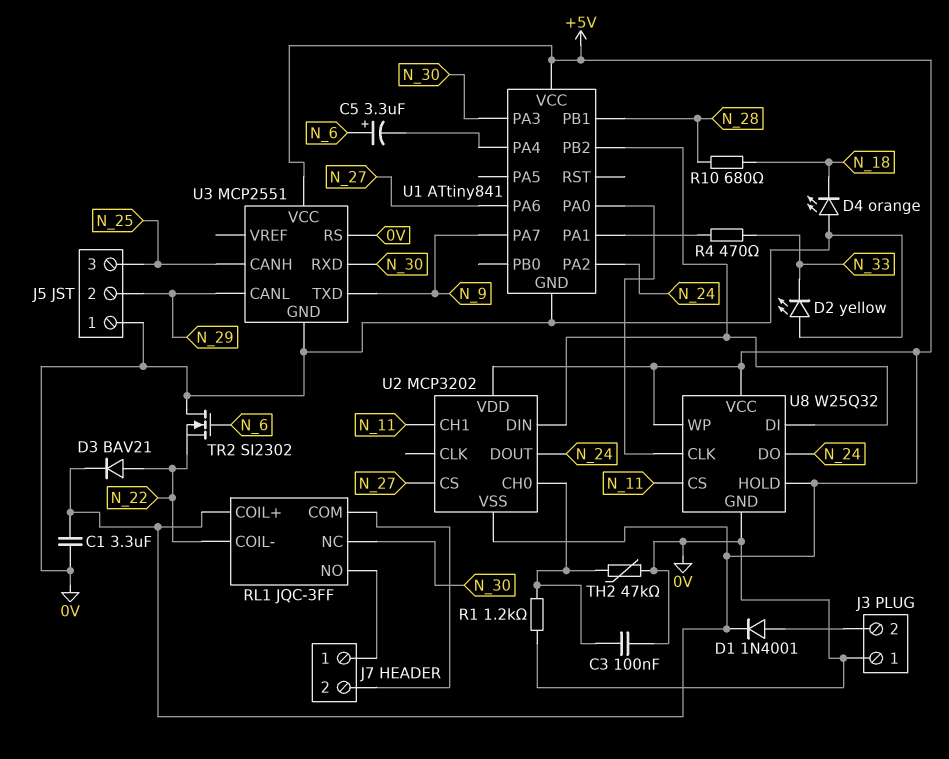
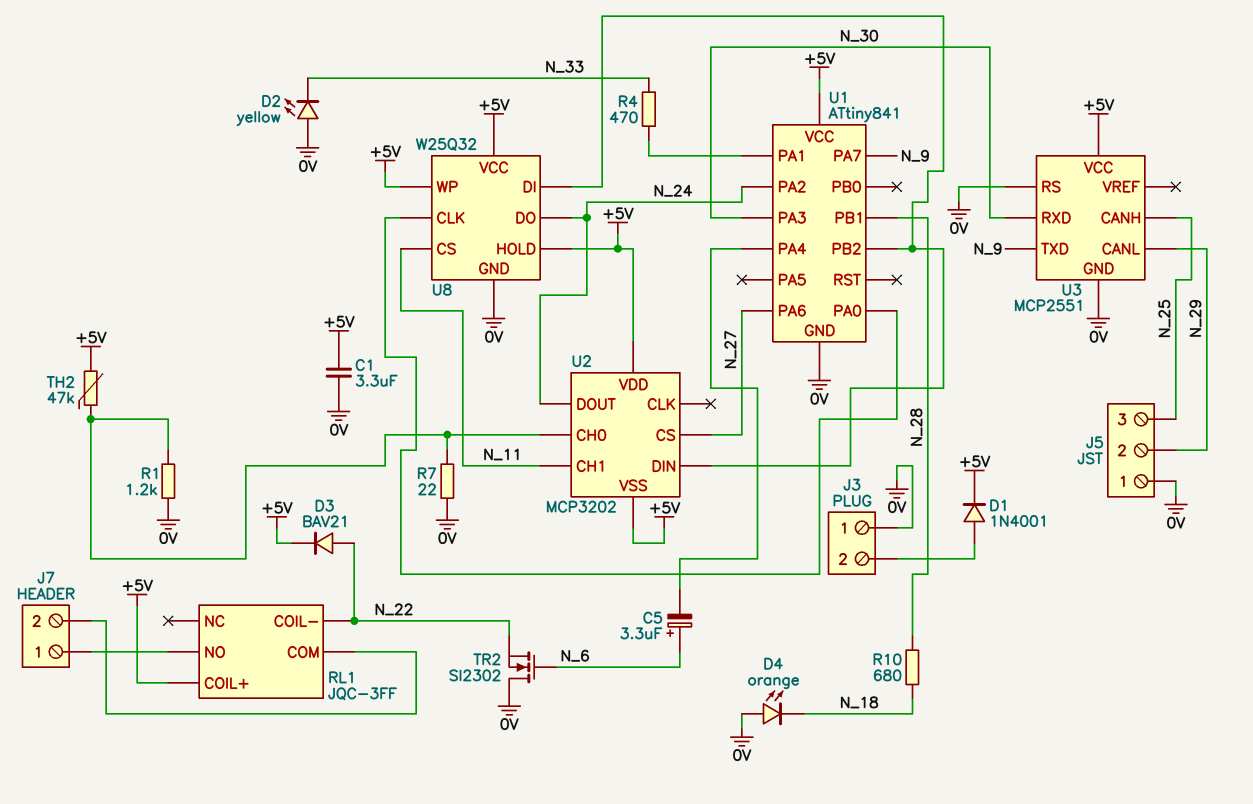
C3: 100nF (0V, U2/CH0) -> none
R7: none -> 22 (0V, U2/CH0)
RL1 pin NC: N_30 -> none
TH2: 47k (0V, U2/CH0) -> 47k (+5V, U2/CH0)

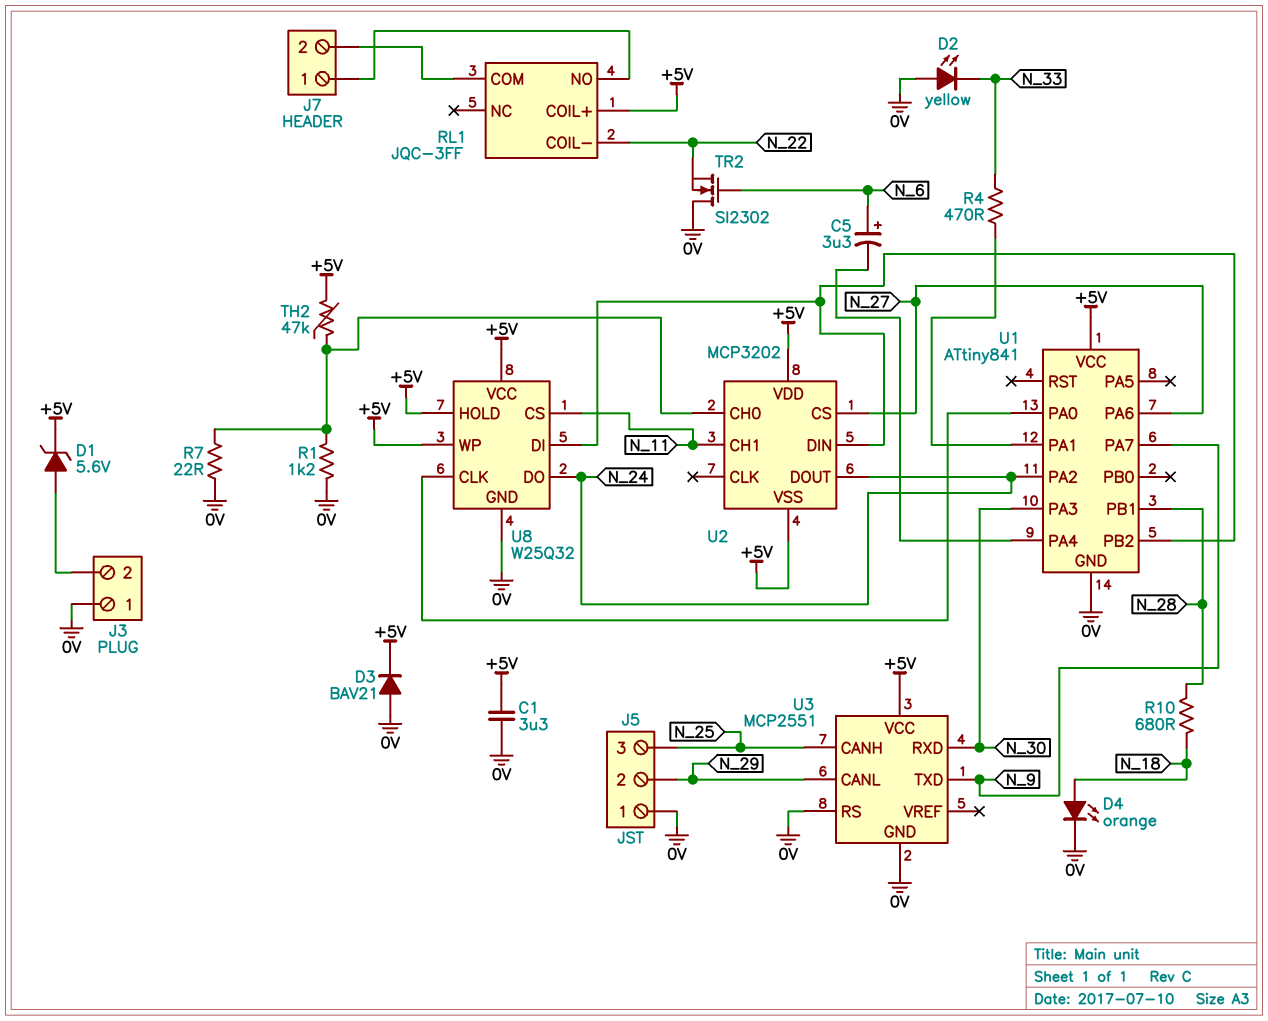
D1: diode 1N4001 (A J3/2, K +5V) -> zener 5.6V (A J3/2, K +5V)
D3: diode BAV21 (A N_22, K +5V) -> diode BAV21 (A 0V, K +5V)
D4: LED orange (A 0V, K N_18) -> LED orange (A N_18, K 0V)

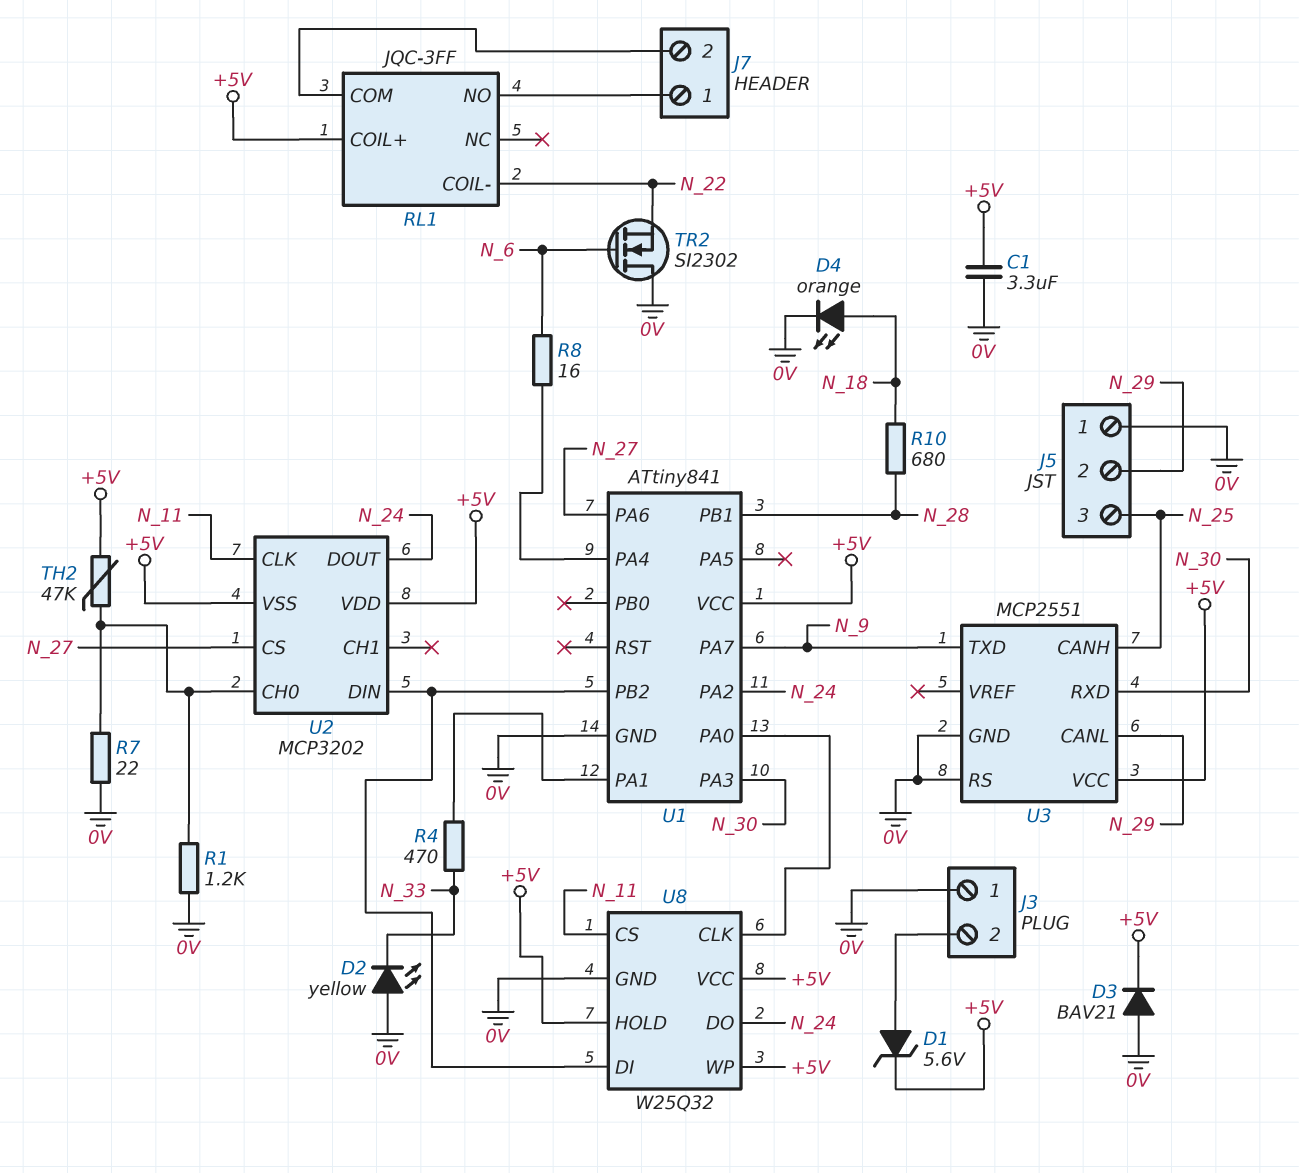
C5: 3.3uF (plus N_6, minus U1/PA4) -> none
R8: none -> 16 (N_6, U1/PA4)
U2 pin CH1: N_11 -> none
U2 pin CLK: none -> N_11

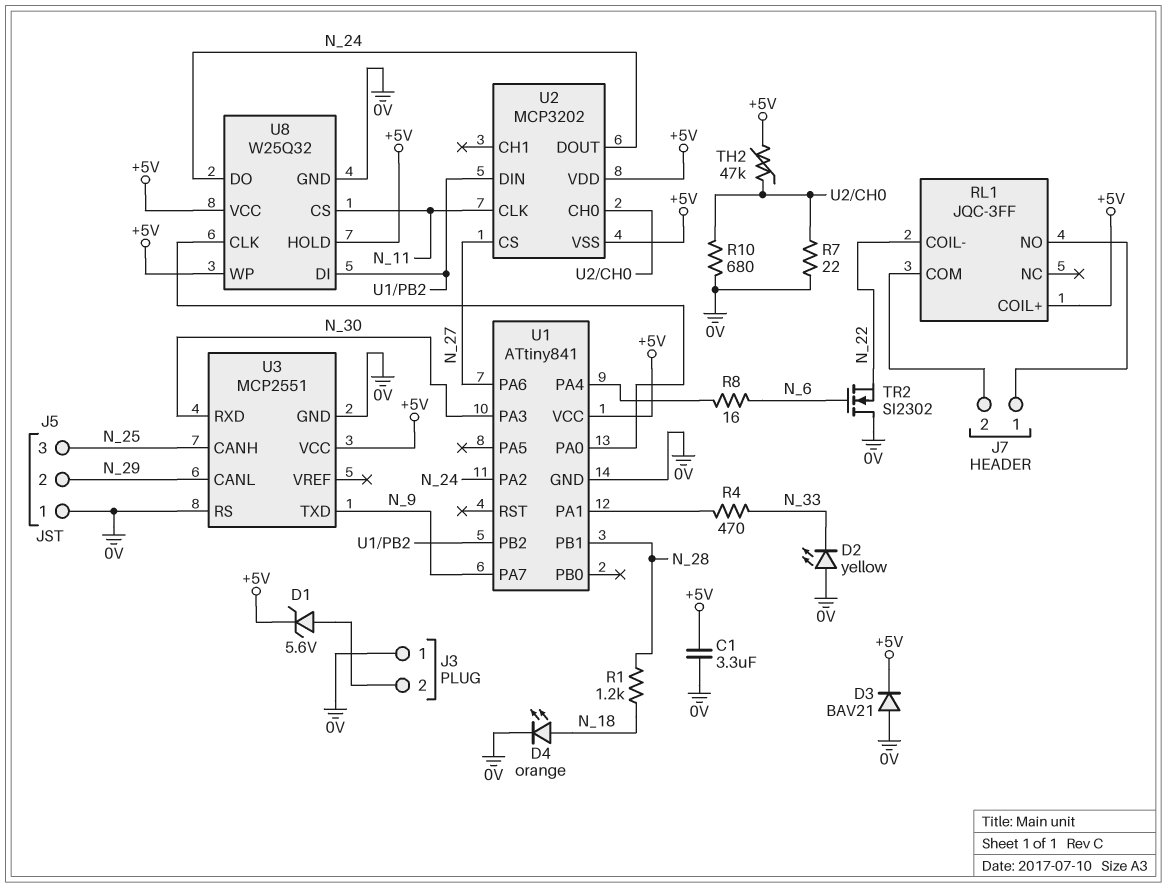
R1: 1.2k (0V, U2/CH0) -> 1.2k (N_18, N_28)
R10: 680 (N_18, N_28) -> 680 (0V, U2/CH0)

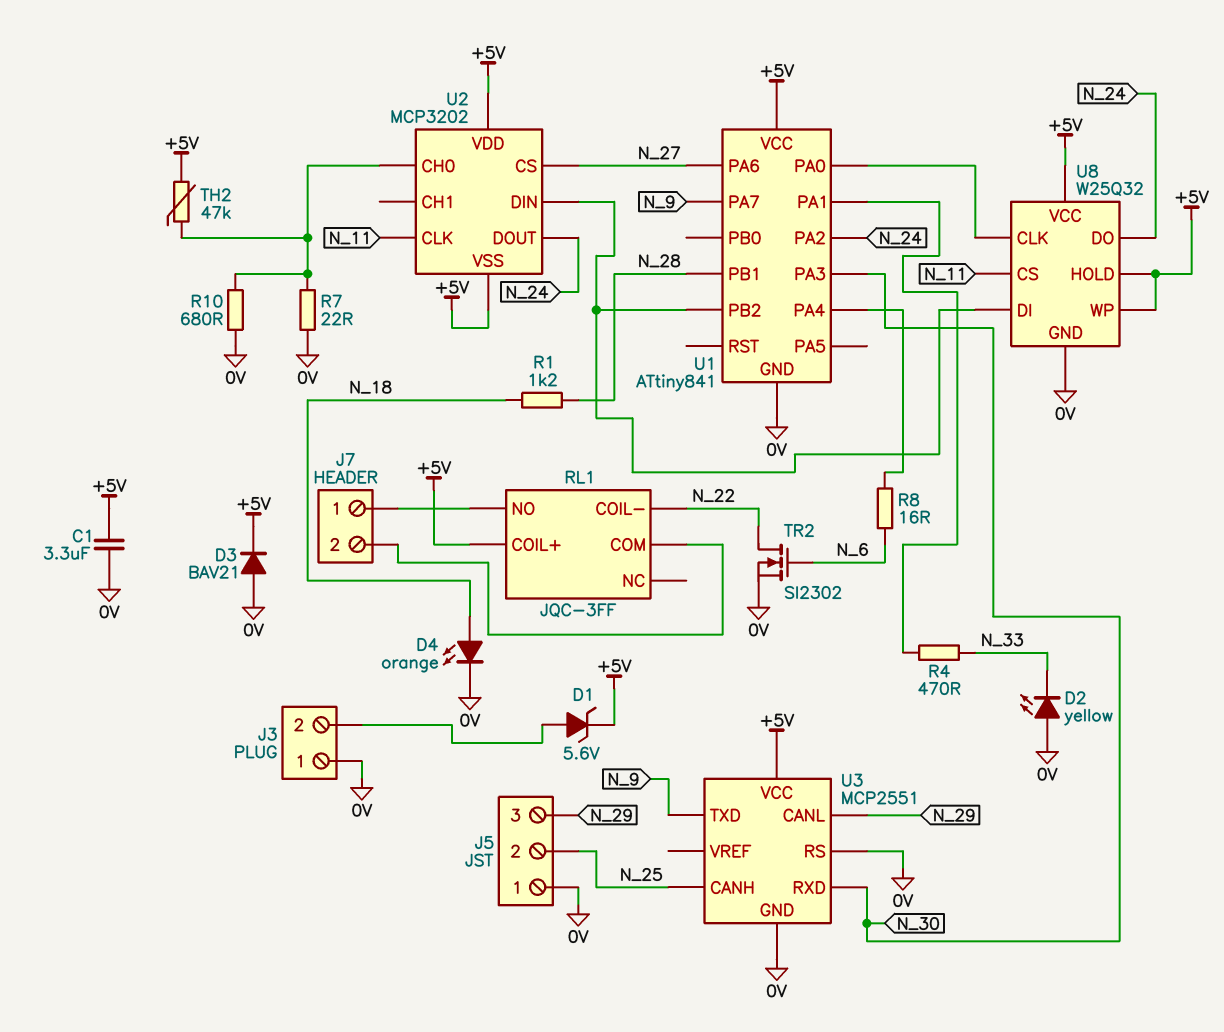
J5 pin 2: N_29 -> N_25
J5 pin 3: N_25 -> N_29
TR2: NMOS SI2302 (G N_6, D 0V, S N_22) -> NMOS SI2302 (G N_6, D N_22, S 0V)

